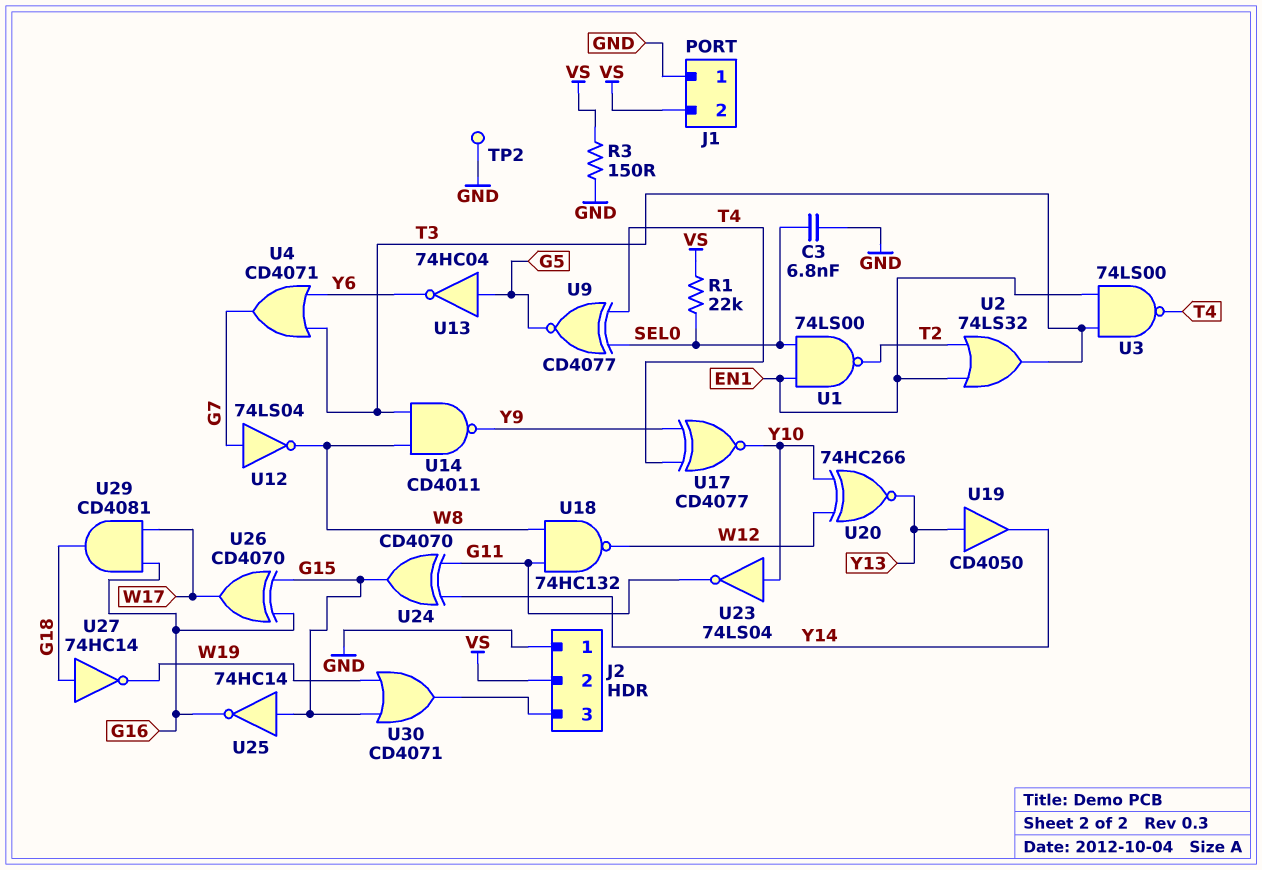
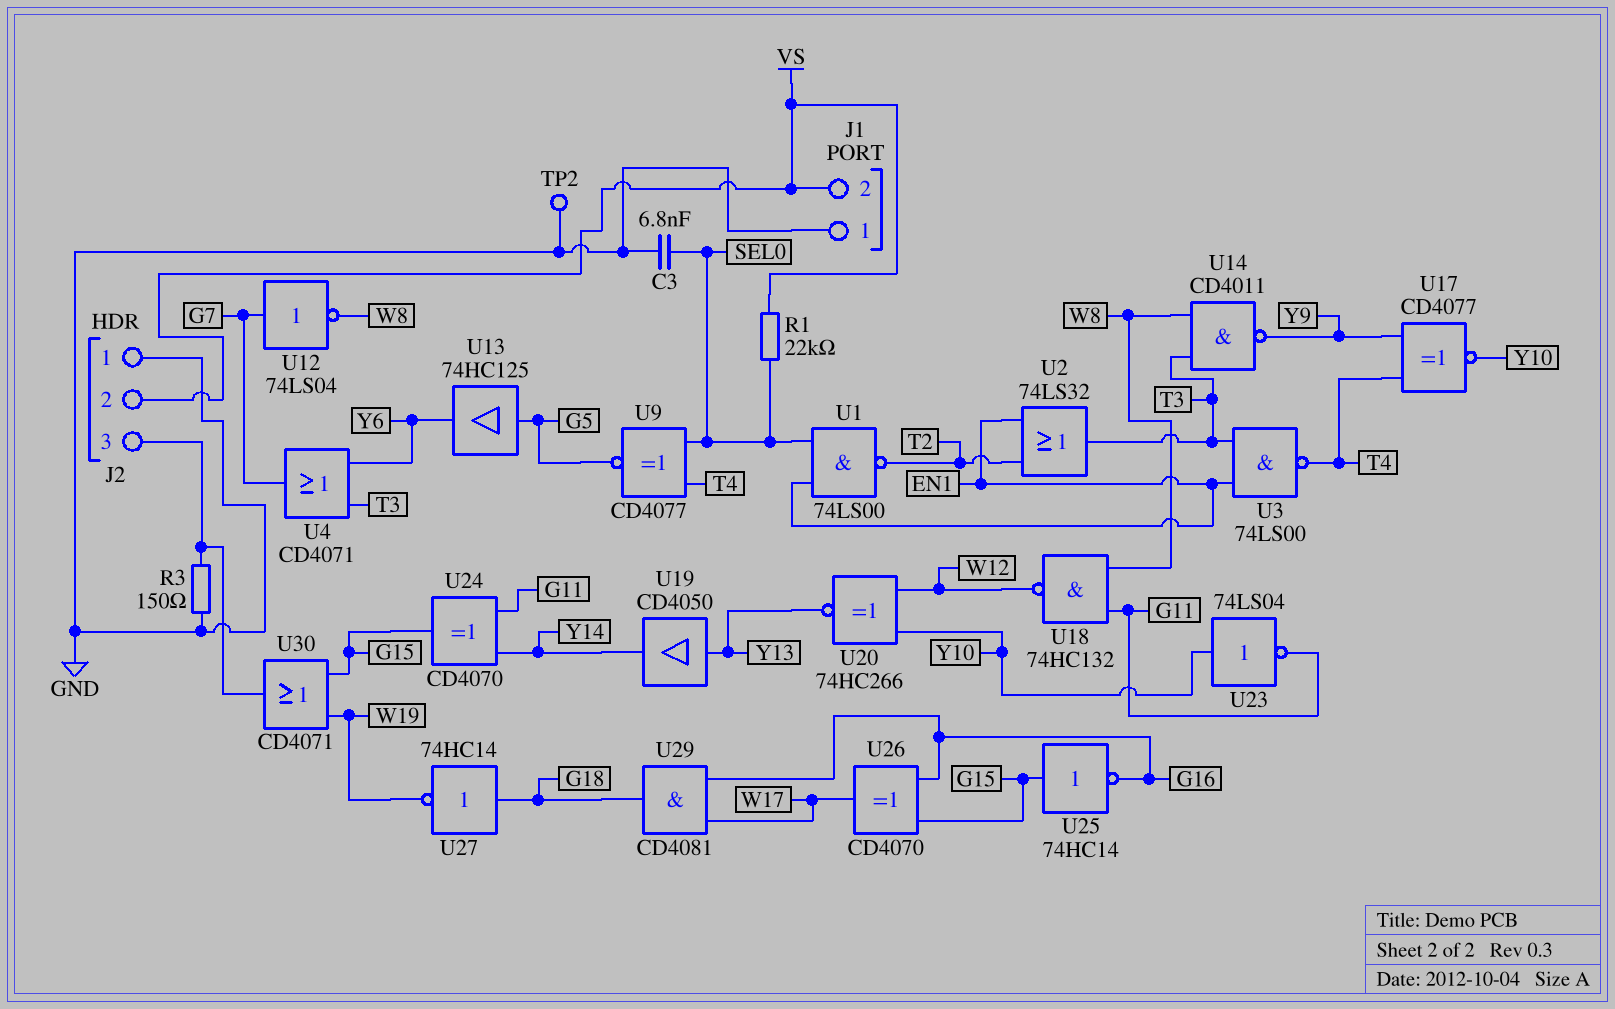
R3: 150 (GND, VS) -> 150 (GND, J2/3)
U13: NOT 74HC04 (in G5, out Y6) -> buffer 74HC125 (in G5, out Y6)

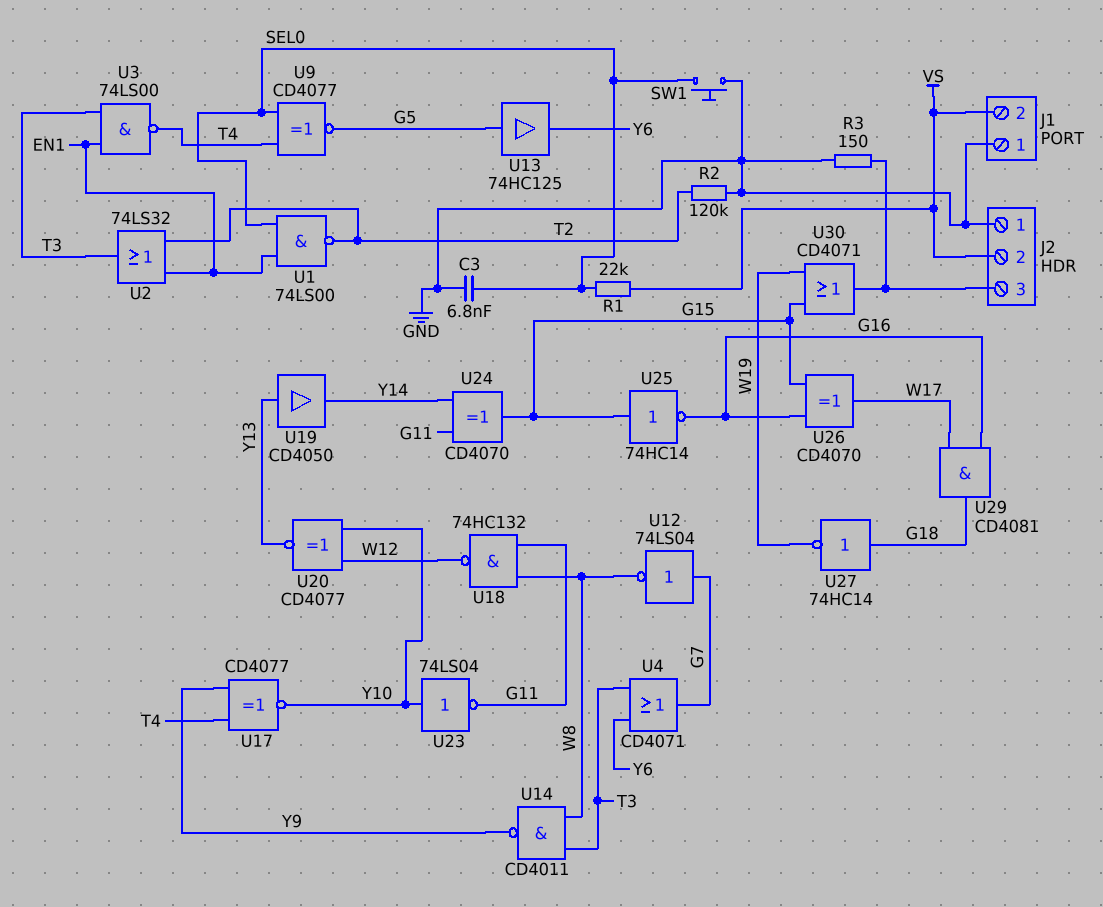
R2: none -> 120k (GND, T2)
SW1: none -> button (GND, SEL0)
TP2: test point (GND) -> none
U20: XNOR 74HC266 (in W12, in Y10, out Y13) -> XNOR CD4077 (in W12, in Y10, out Y13)

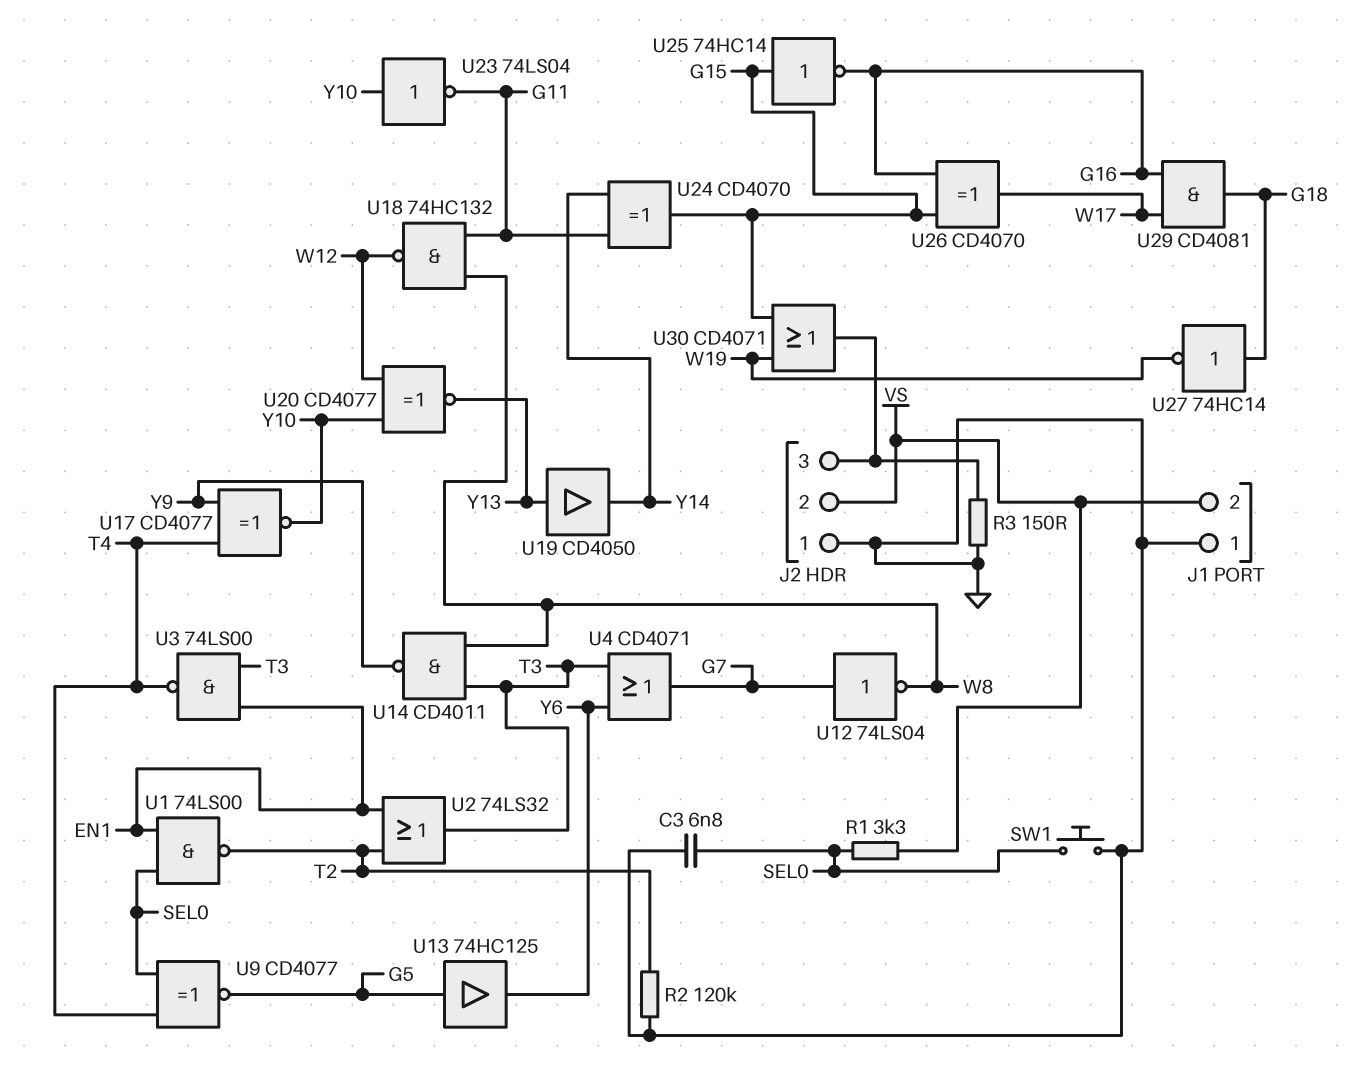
R1: 22k (SEL0, VS) -> 3.3k (SEL0, VS)

